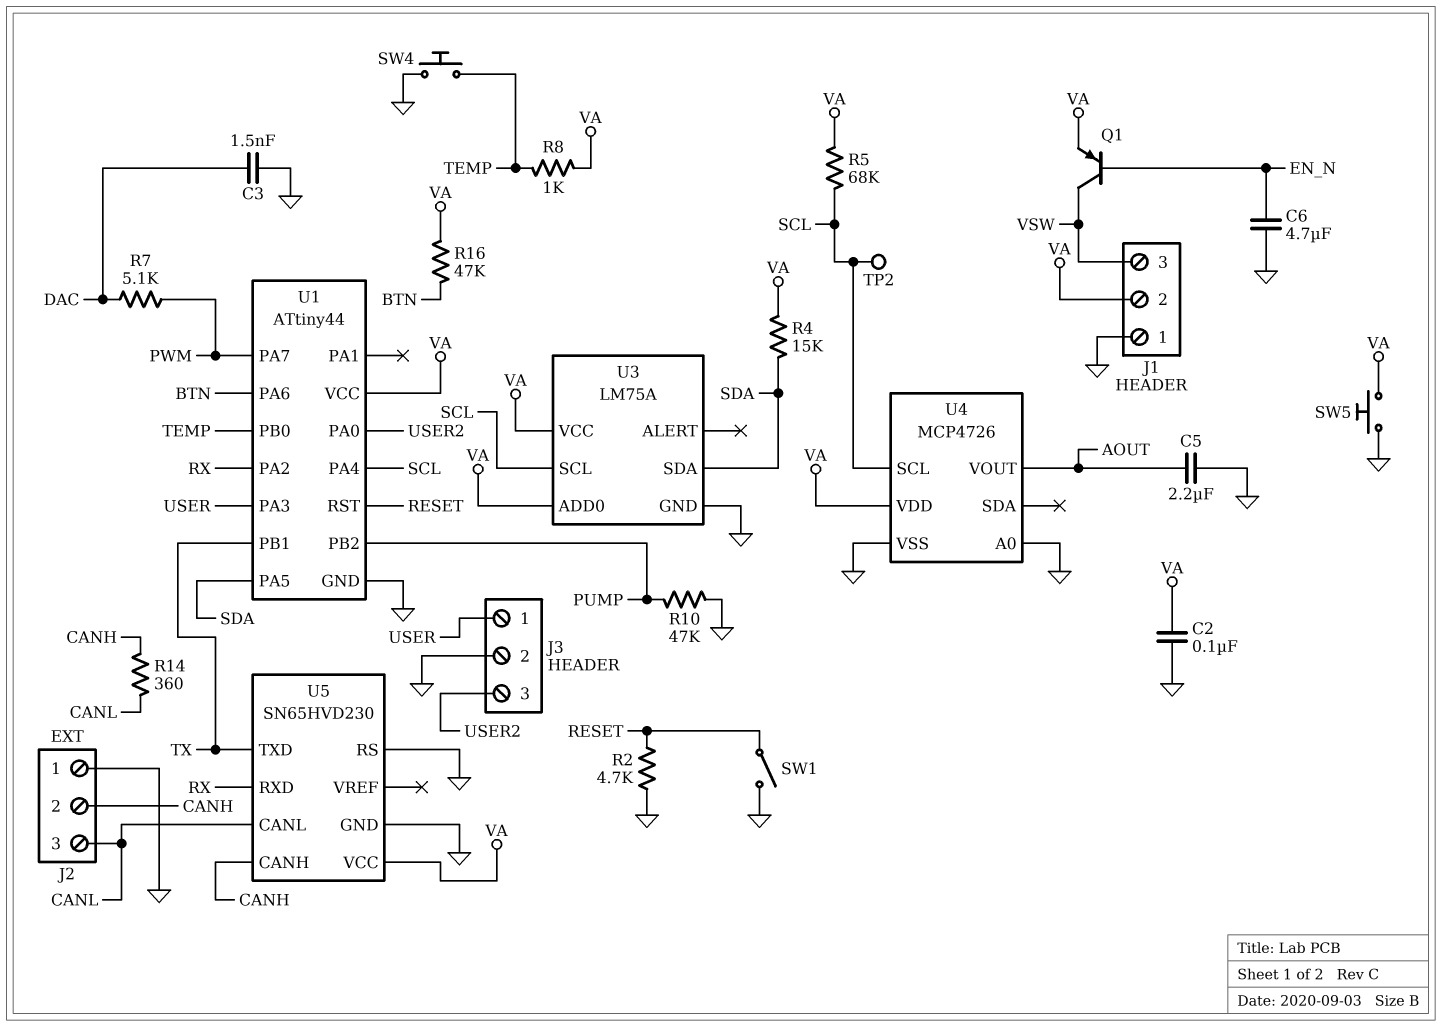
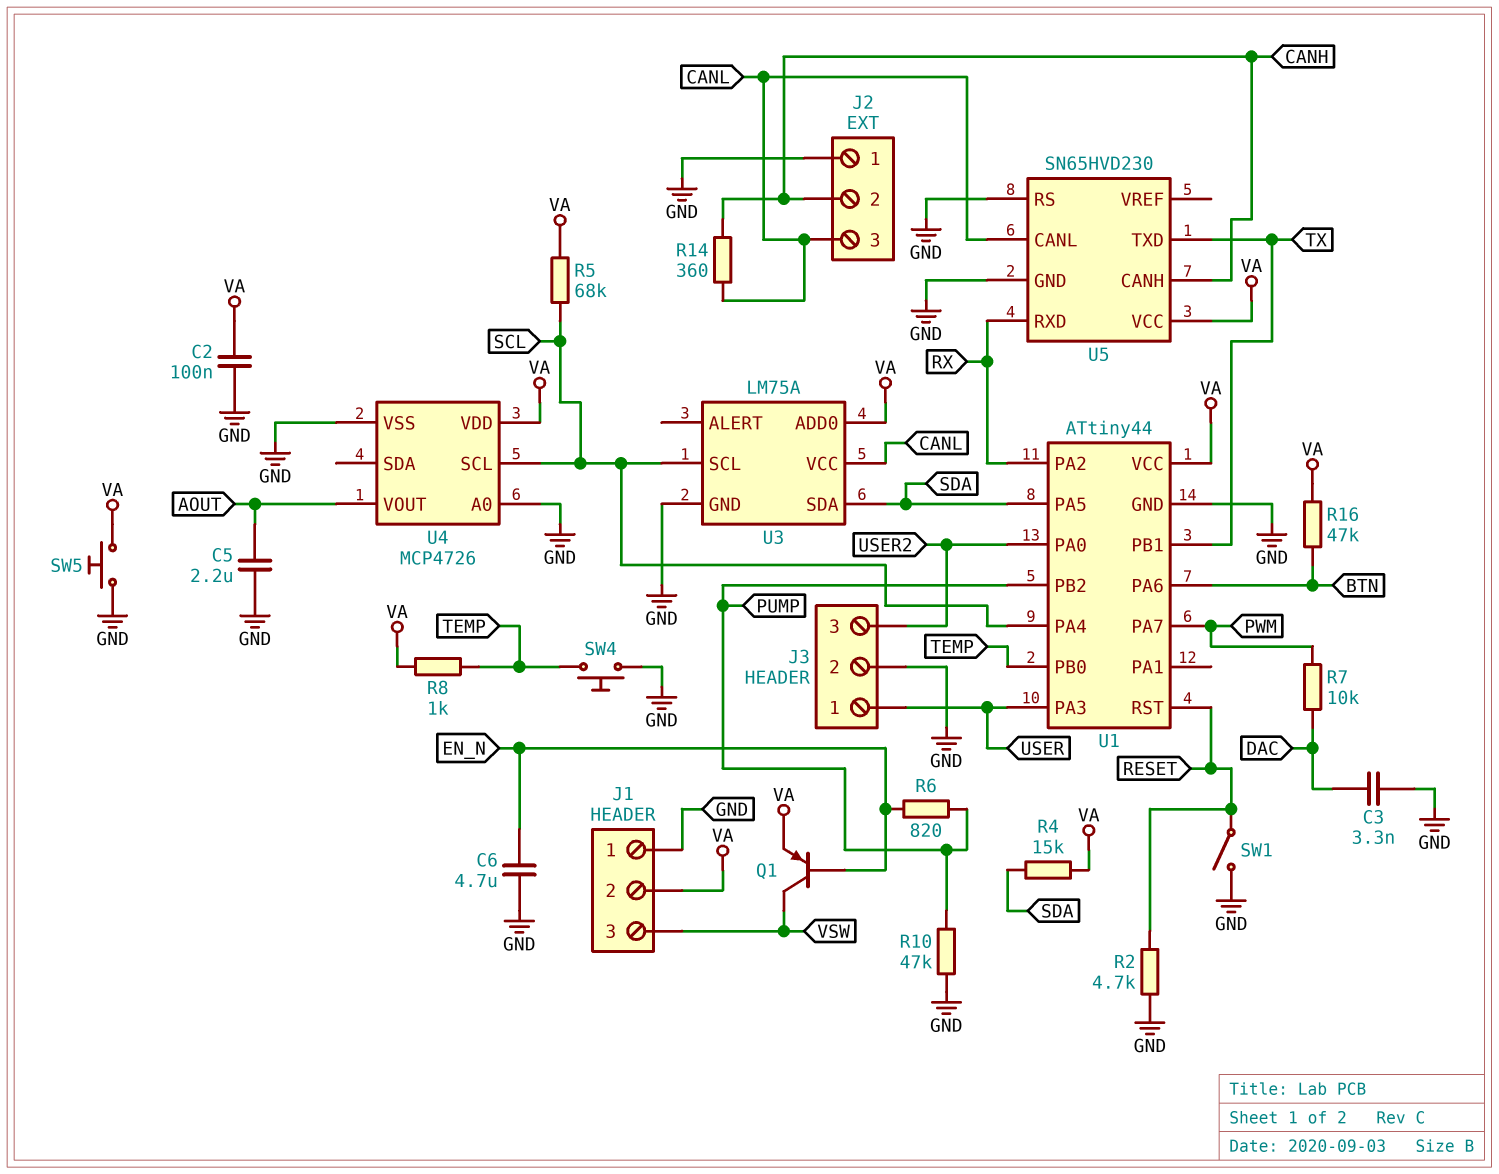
C3: 1.5nF (DAC, GND) -> 3.3nF (DAC, GND)
R6: none -> 820 (EN_N, PUMP)
R7: 5.1k (DAC, PWM) -> 10k (DAC, PWM)
TP2: test point (SCL) -> none
U3 pin VCC: VA -> CANL

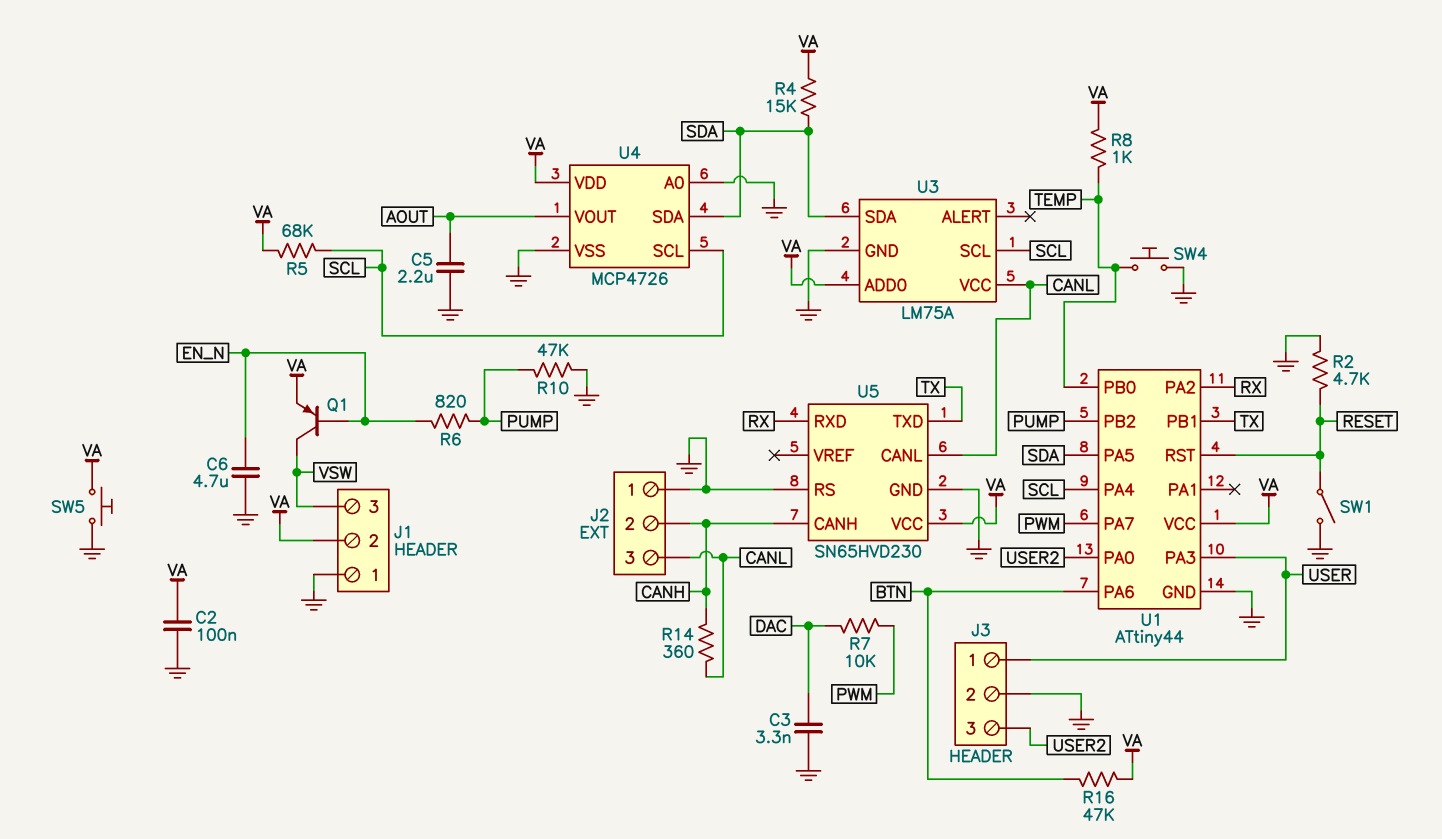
U4 pin SDA: none -> SDA

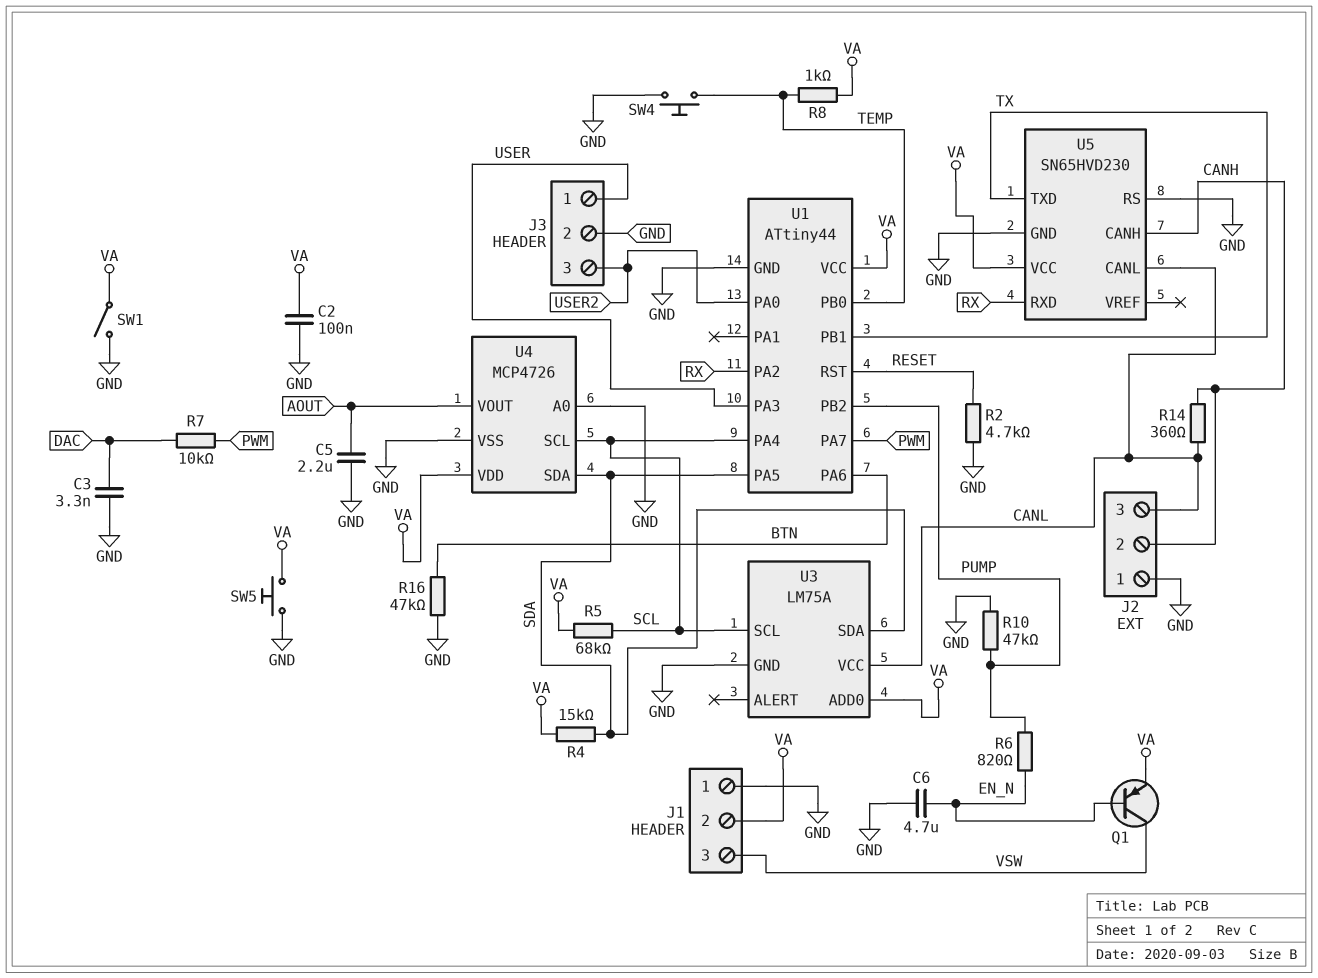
R16: 47k (BTN, VA) -> 47k (BTN, GND)
SW1: switch (GND, RESET) -> switch (GND, VA)

